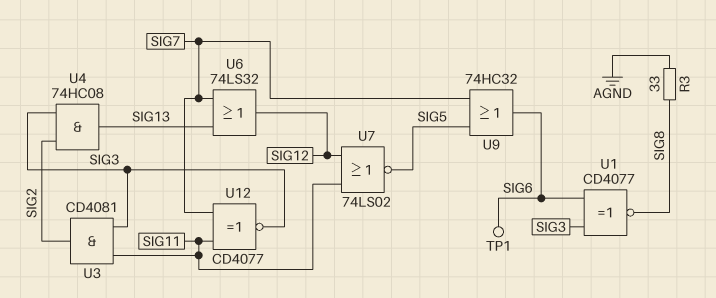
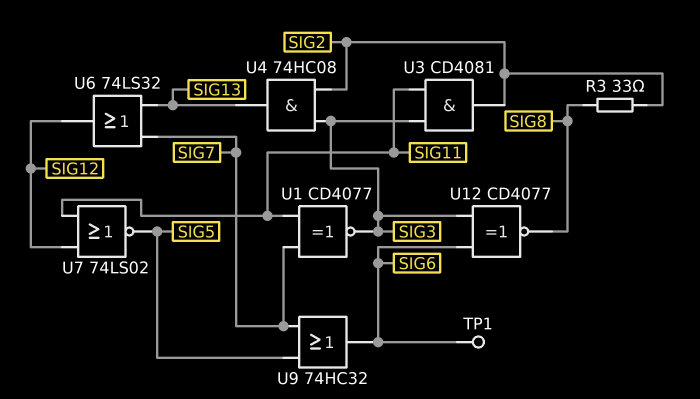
R3: 33 (AGND, SIG8) -> 33 (SIG2, SIG8)
U1: XNOR CD4077 (in SIG3, in SIG6, out SIG8) -> XNOR CD4077 (in SIG7, in SIG11, out SIG3)
U12: XNOR CD4077 (in SIG7, in SIG11, out SIG3) -> XNOR CD4077 (in SIG3, in SIG6, out SIG8)

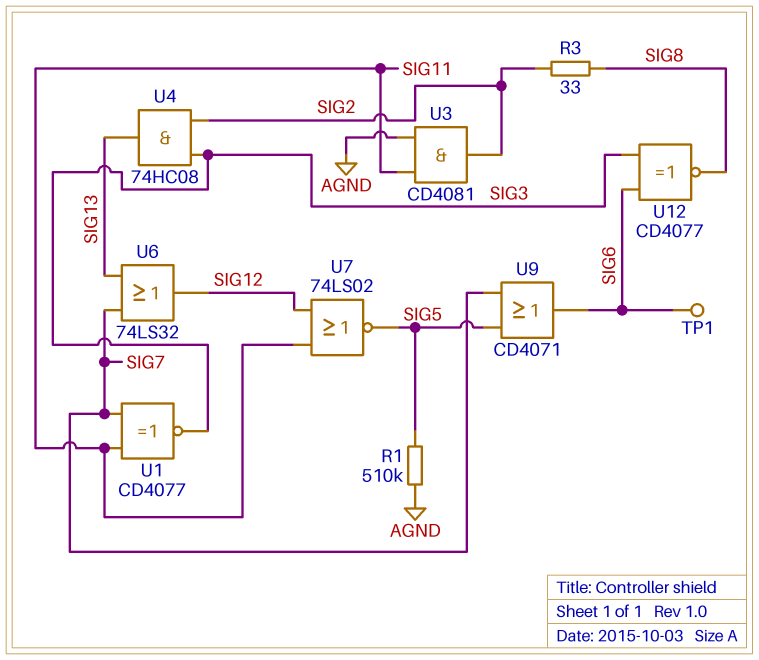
R1: none -> 510k (AGND, SIG5)
U3: AND CD4081 (in SIG3, in SIG11, out SIG2) -> AND CD4081 (in AGND, in SIG11, out SIG2)
U9: OR 74HC32 (in SIG5, in SIG7, out SIG6) -> OR CD4071 (in SIG5, in SIG7, out SIG6)

